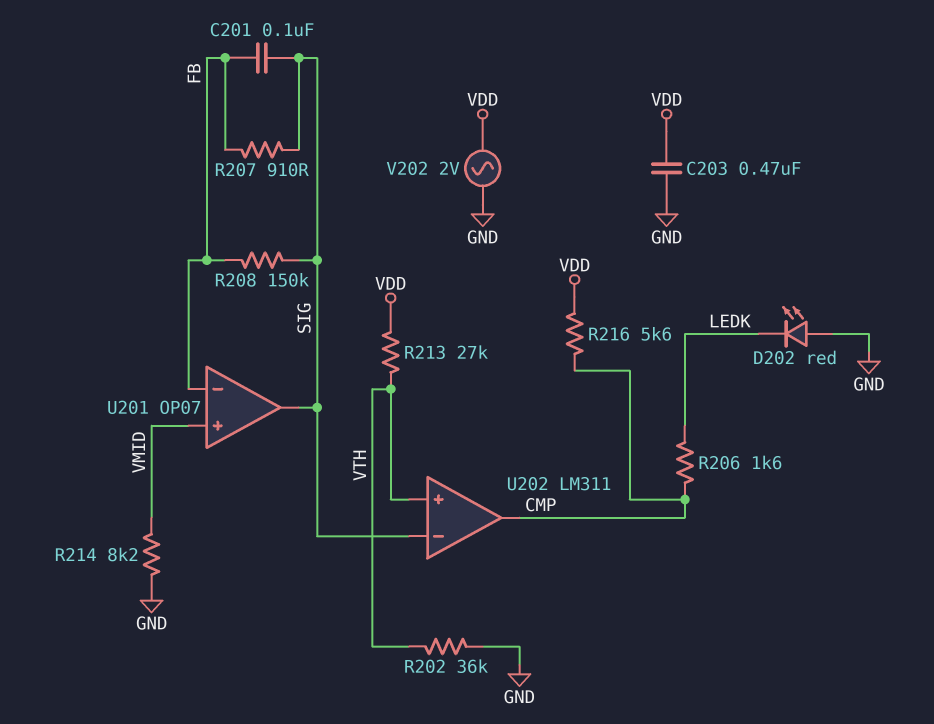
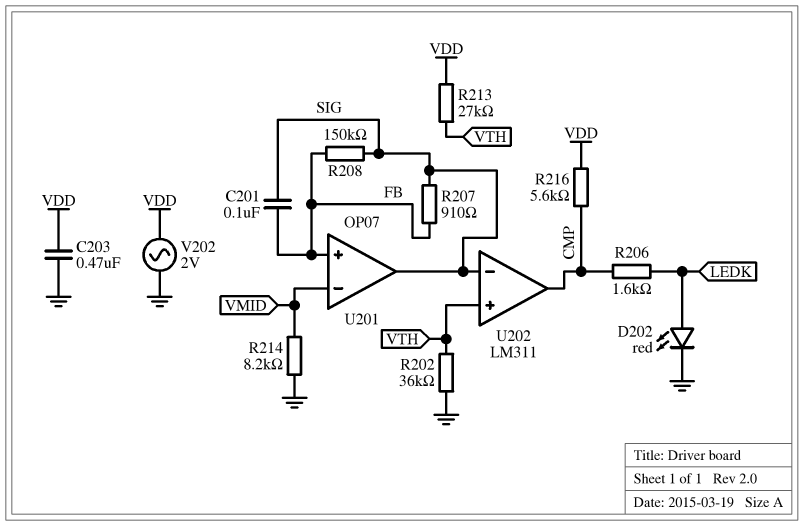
D202: LED red (A GND, K LEDK) -> LED red (A LEDK, K GND)
U201 pin in+: VMID -> FB
U201 pin in-: FB -> VMID

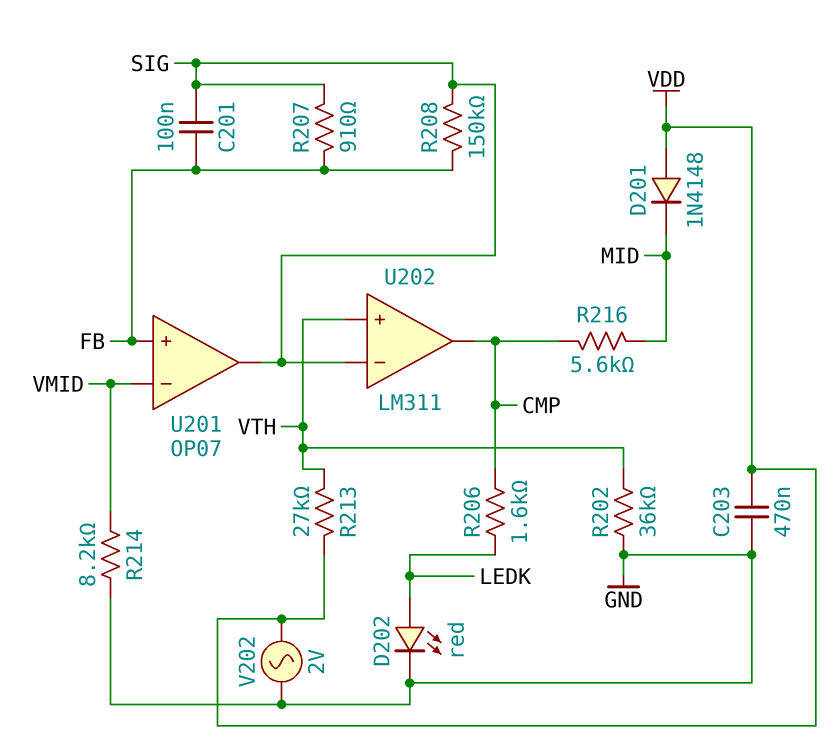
D201: none -> diode 1N4148 (A VDD, K MID)
R216: 5.6k (CMP, VDD) -> 5.6k (CMP, MID)

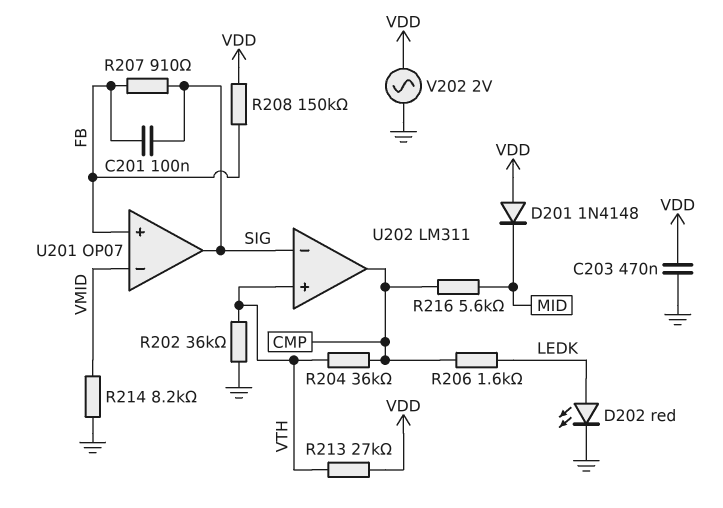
R204: none -> 36k (CMP, VTH)
R208: 150k (FB, SIG) -> 150k (FB, VDD)

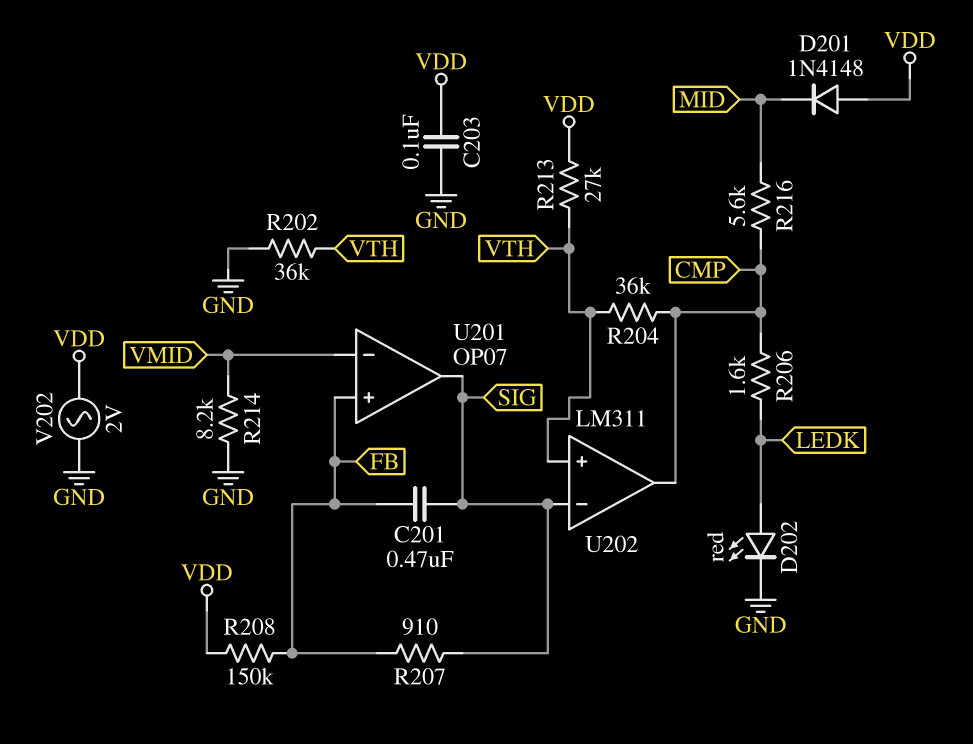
C201: 100nF (FB, SIG) -> 470nF (FB, SIG)
C203: 470nF (GND, VDD) -> 100nF (GND, VDD)

